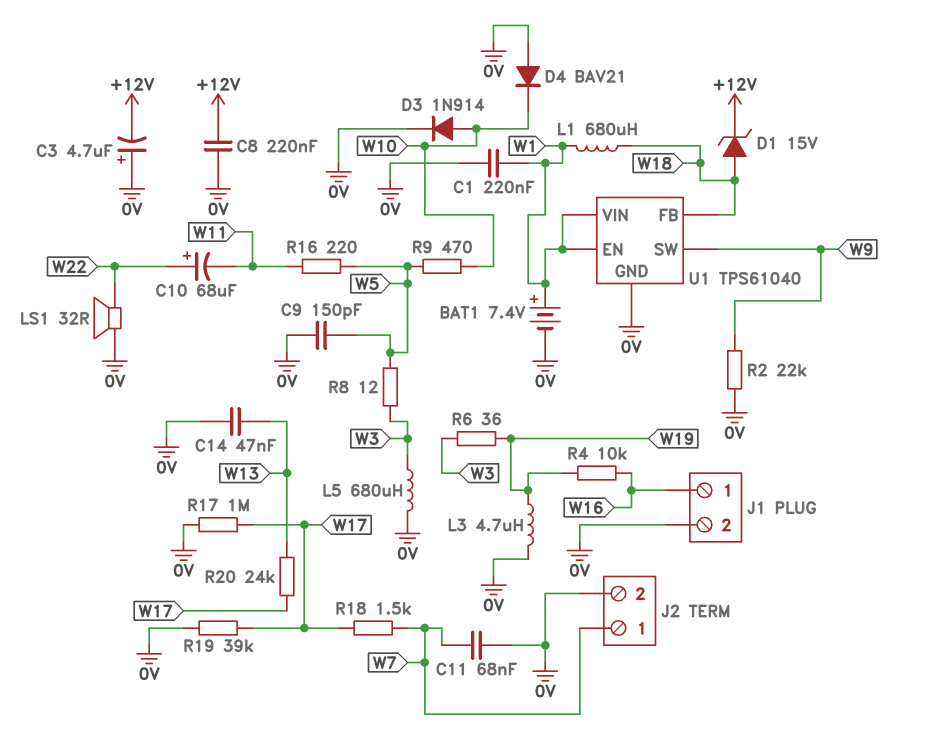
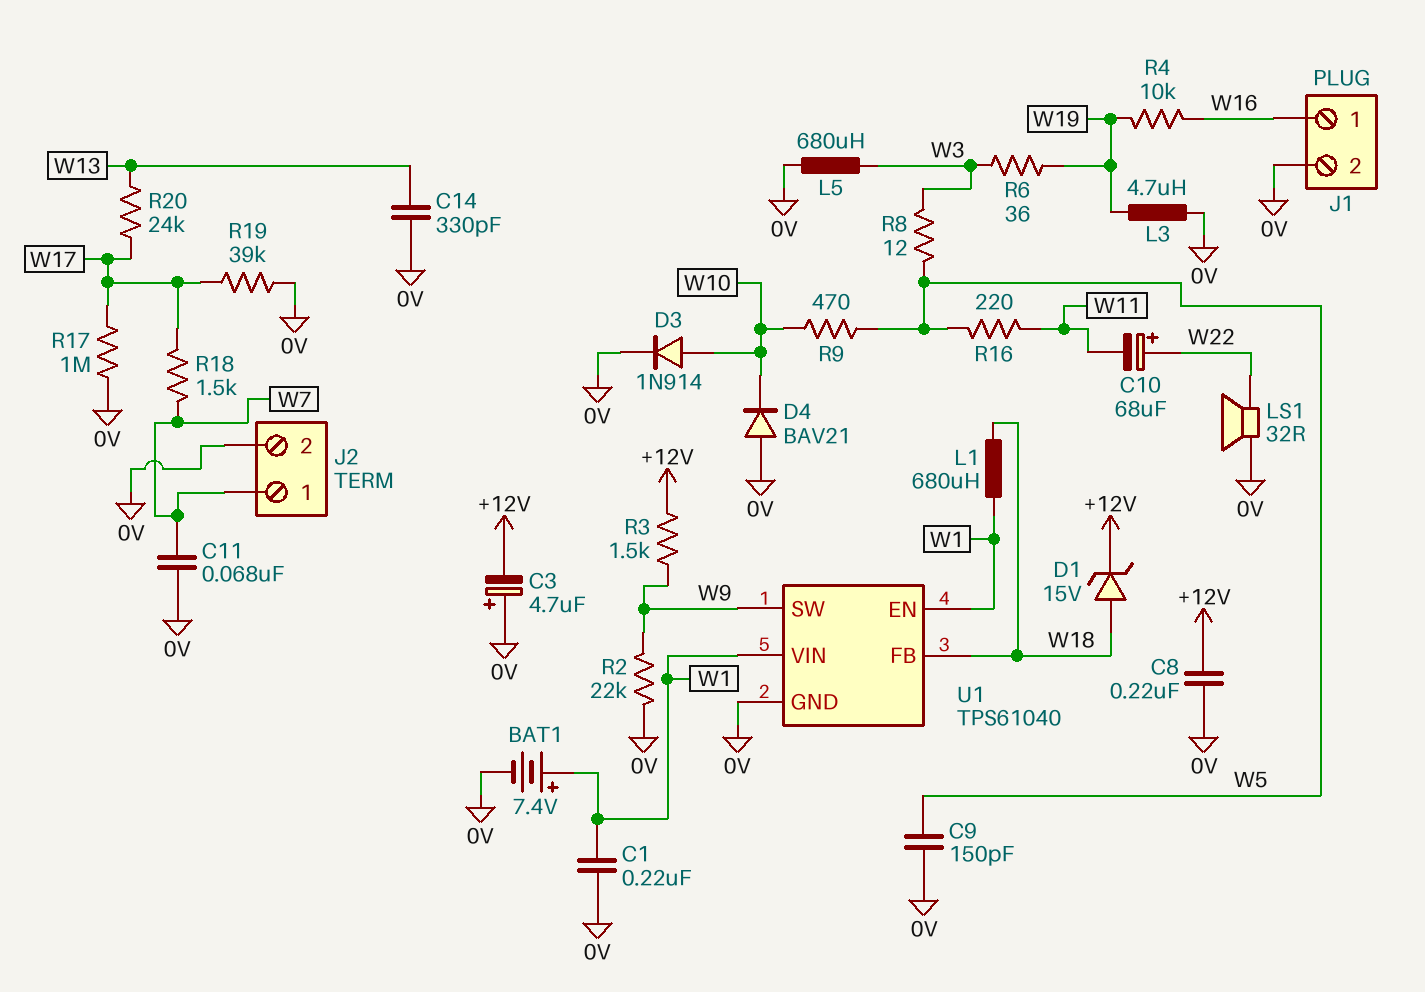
C14: 47nF (0V, W13) -> 330pF (0V, W13)
R3: none -> 1.5k (+12V, W9)

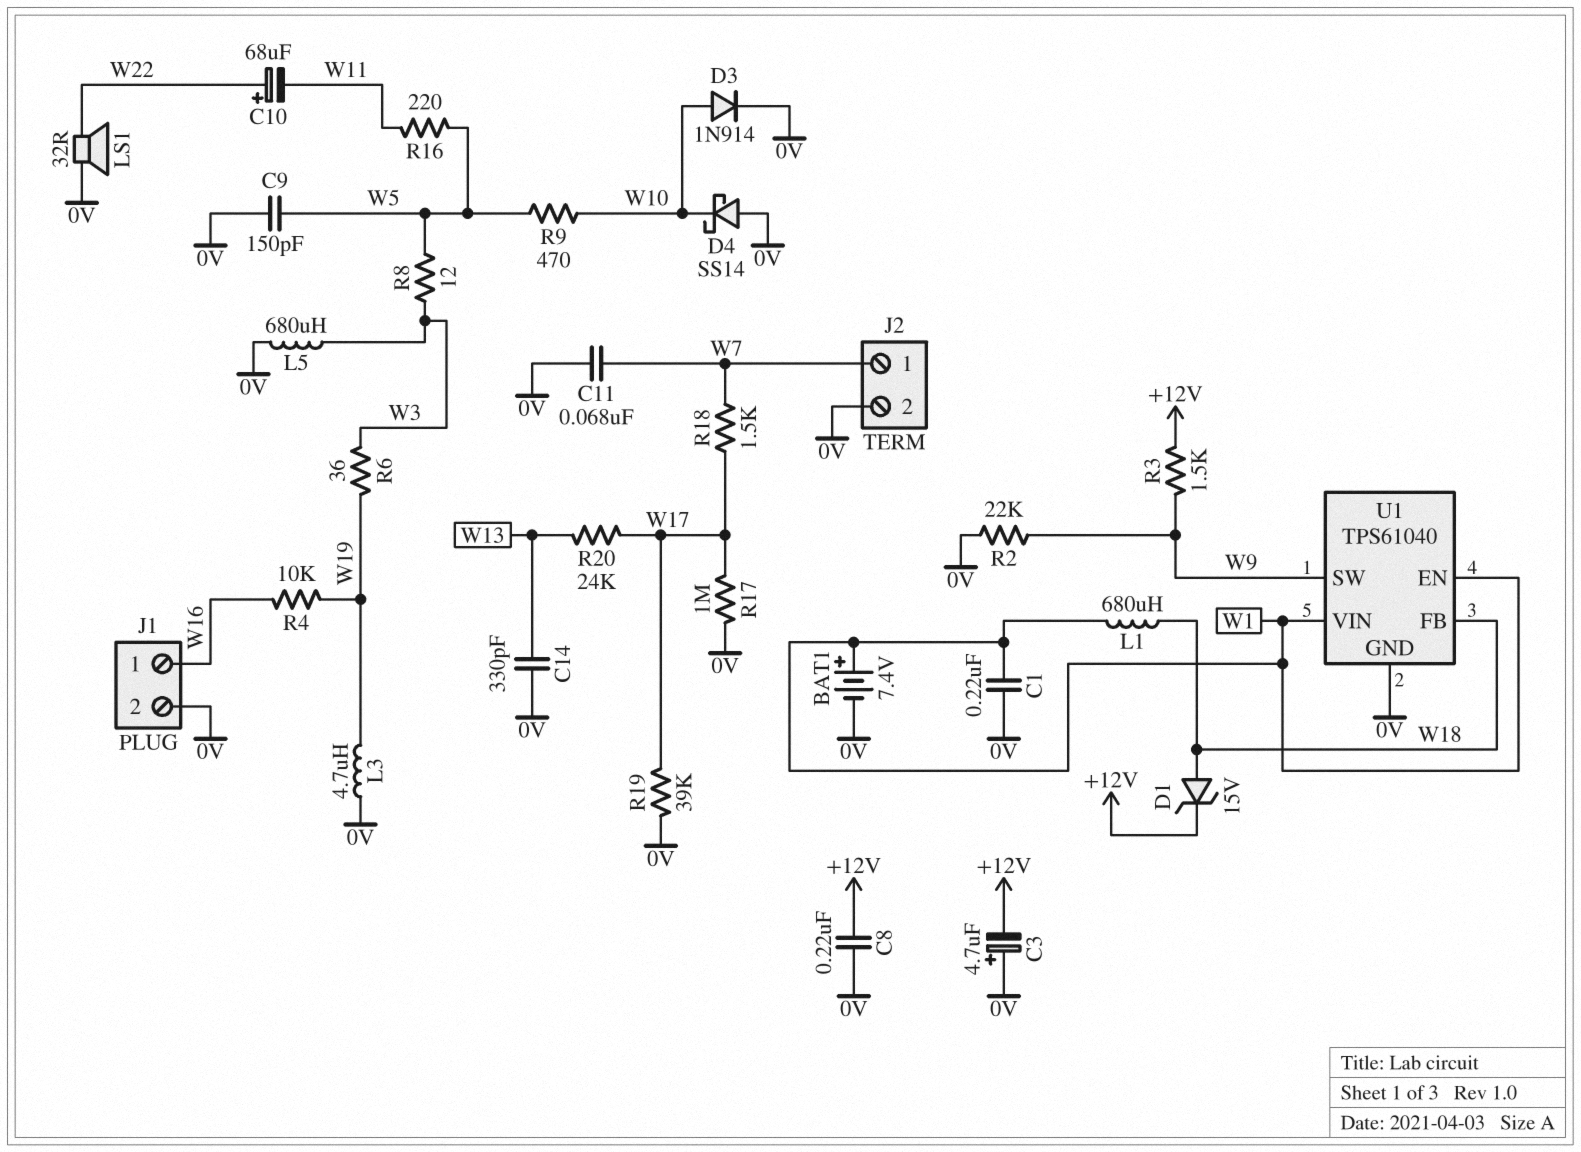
D4: diode BAV21 (A 0V, K W10) -> schottky SS14 (A 0V, K W10)

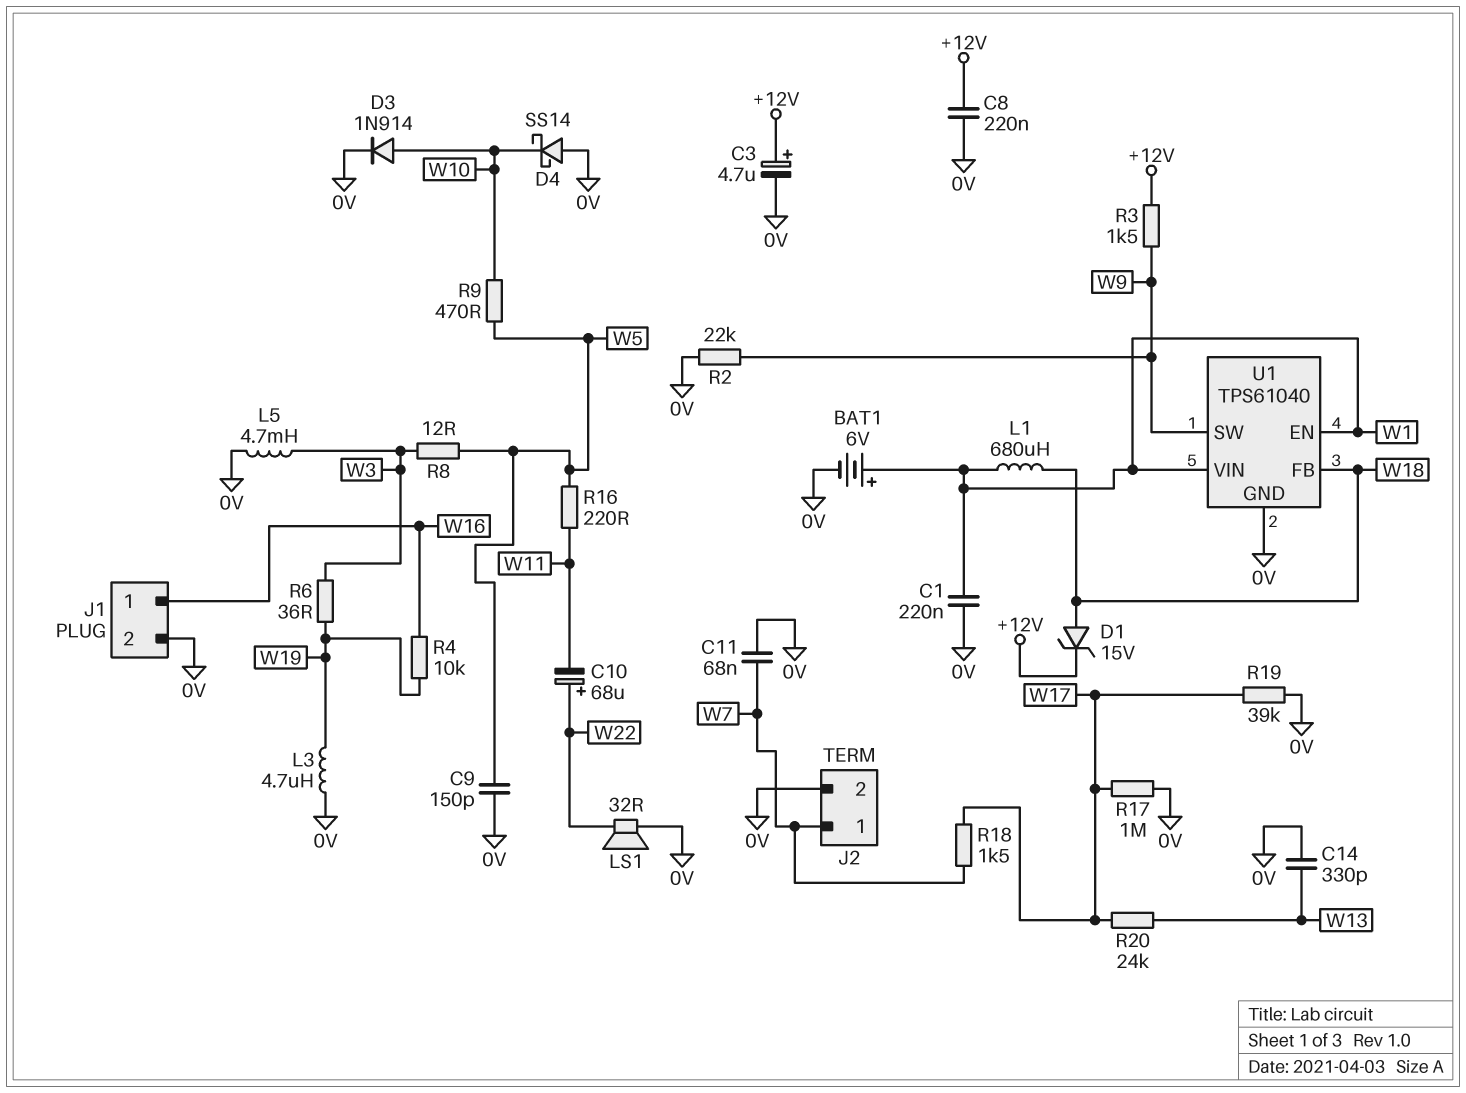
BAT1: 7.4V (plus W1, minus 0V) -> 6V (plus W1, minus 0V)
C3: 4.7uF (plus 0V, minus +12V) -> 4.7uF (plus +12V, minus 0V)
L5: 680uH (0V, W3) -> 4.7mH (0V, W3)

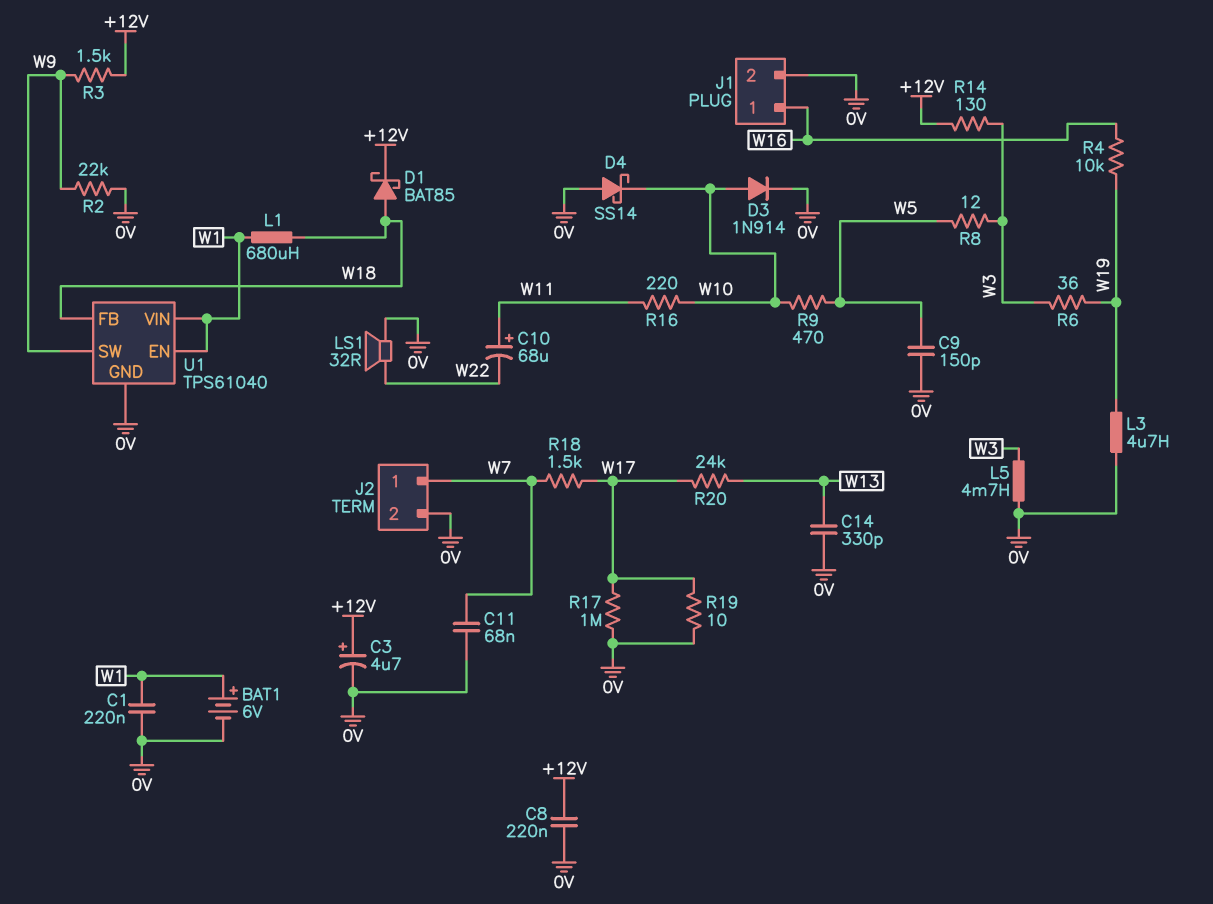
C10: 68uF (plus W22, minus W11) -> 68uF (plus W11, minus W22)
D1: zener 15V (A W18, K +12V) -> schottky BAT85 (A W18, K +12V)
R14: none -> 130 (+12V, W3)
R16: 220 (W5, W11) -> 220 (W10, W11)
R19: 39k (0V, W17) -> 10 (0V, W17)

